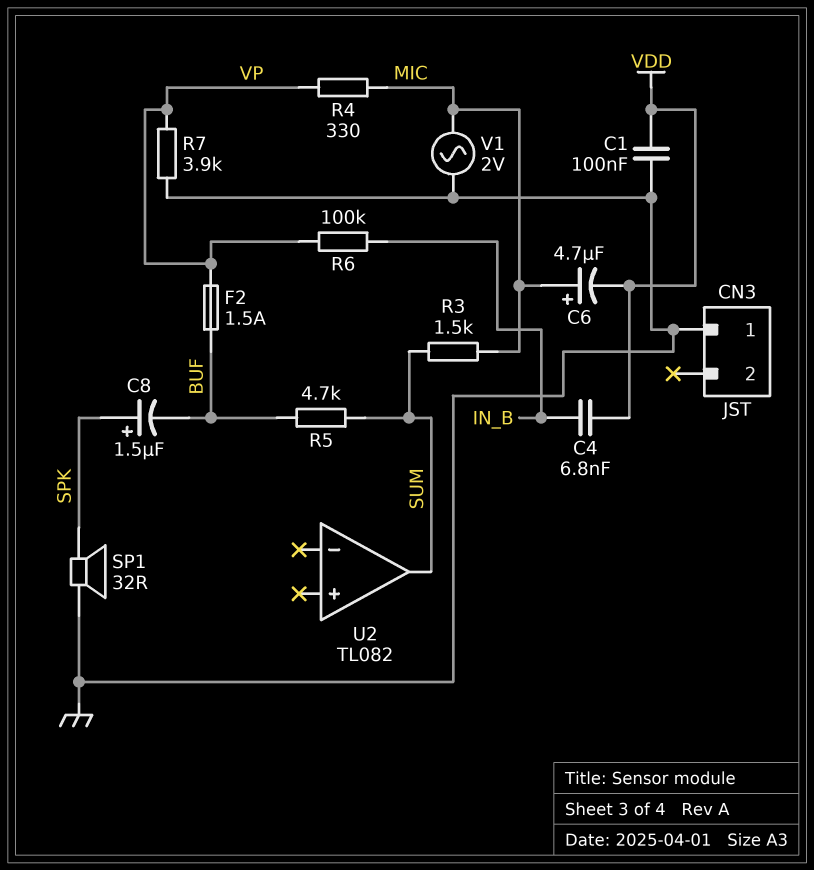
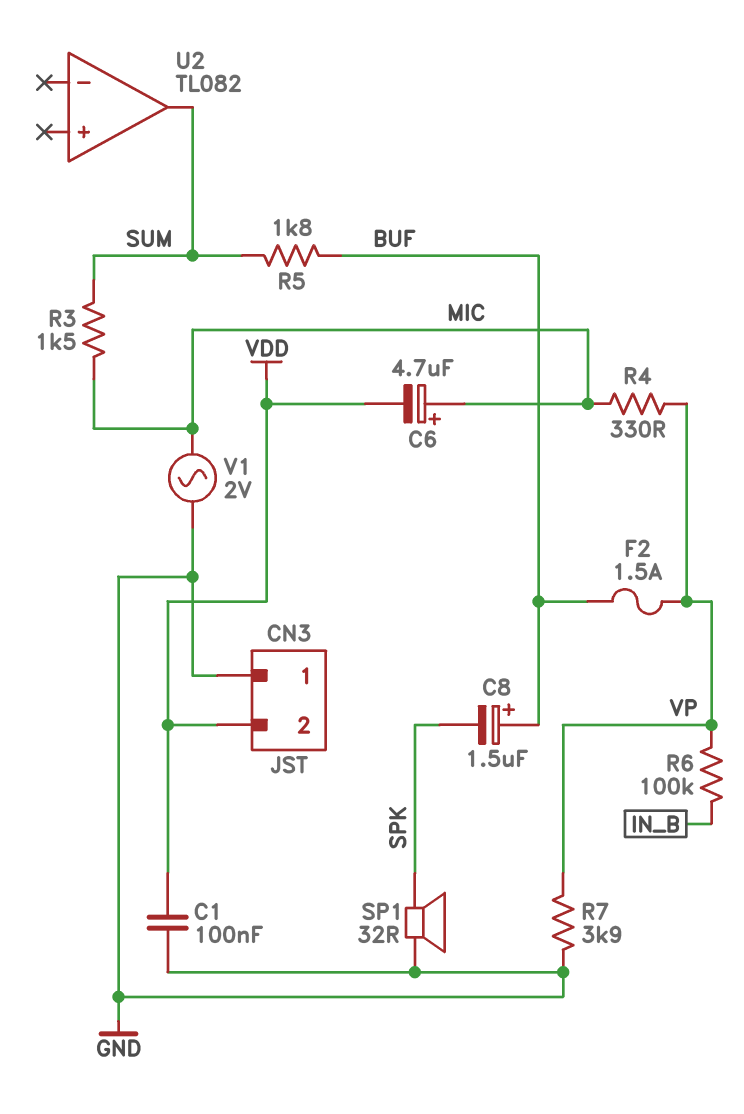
C4: 6.8nF (IN_B, VDD) -> none
C8: 1.5uF (plus SPK, minus BUF) -> 1.5uF (plus BUF, minus SPK)
CN3 pin 2: none -> VDD
R5: 4.7k (BUF, SUM) -> 1.8k (BUF, SUM)

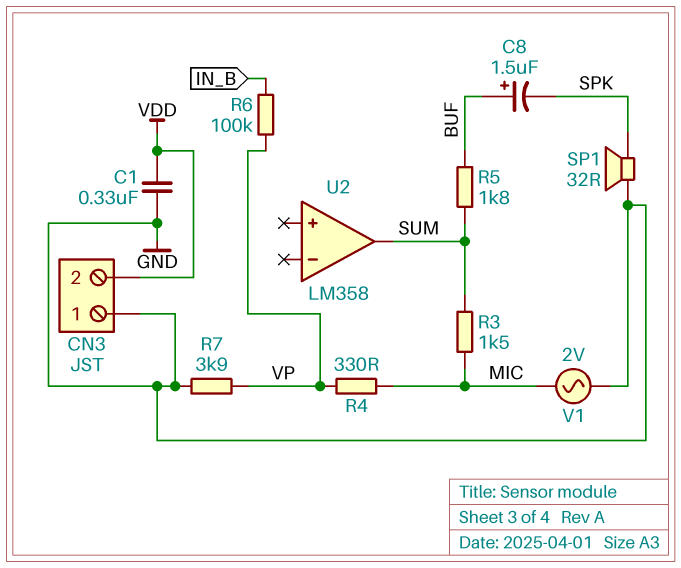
C1: 100nF (GND, VDD) -> 330nF (GND, VDD)
C6: 4.7uF (plus MIC, minus VDD) -> none
F2: 1.5A (BUF, VP) -> none
U2: TL082 -> LM358

